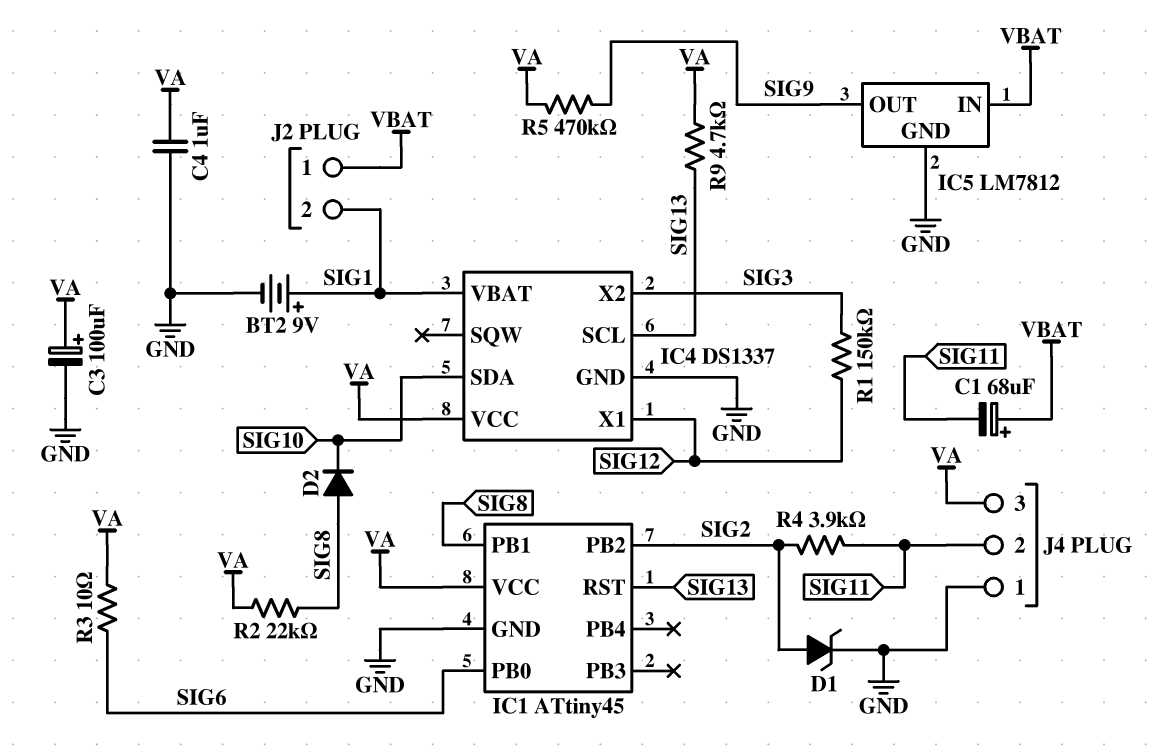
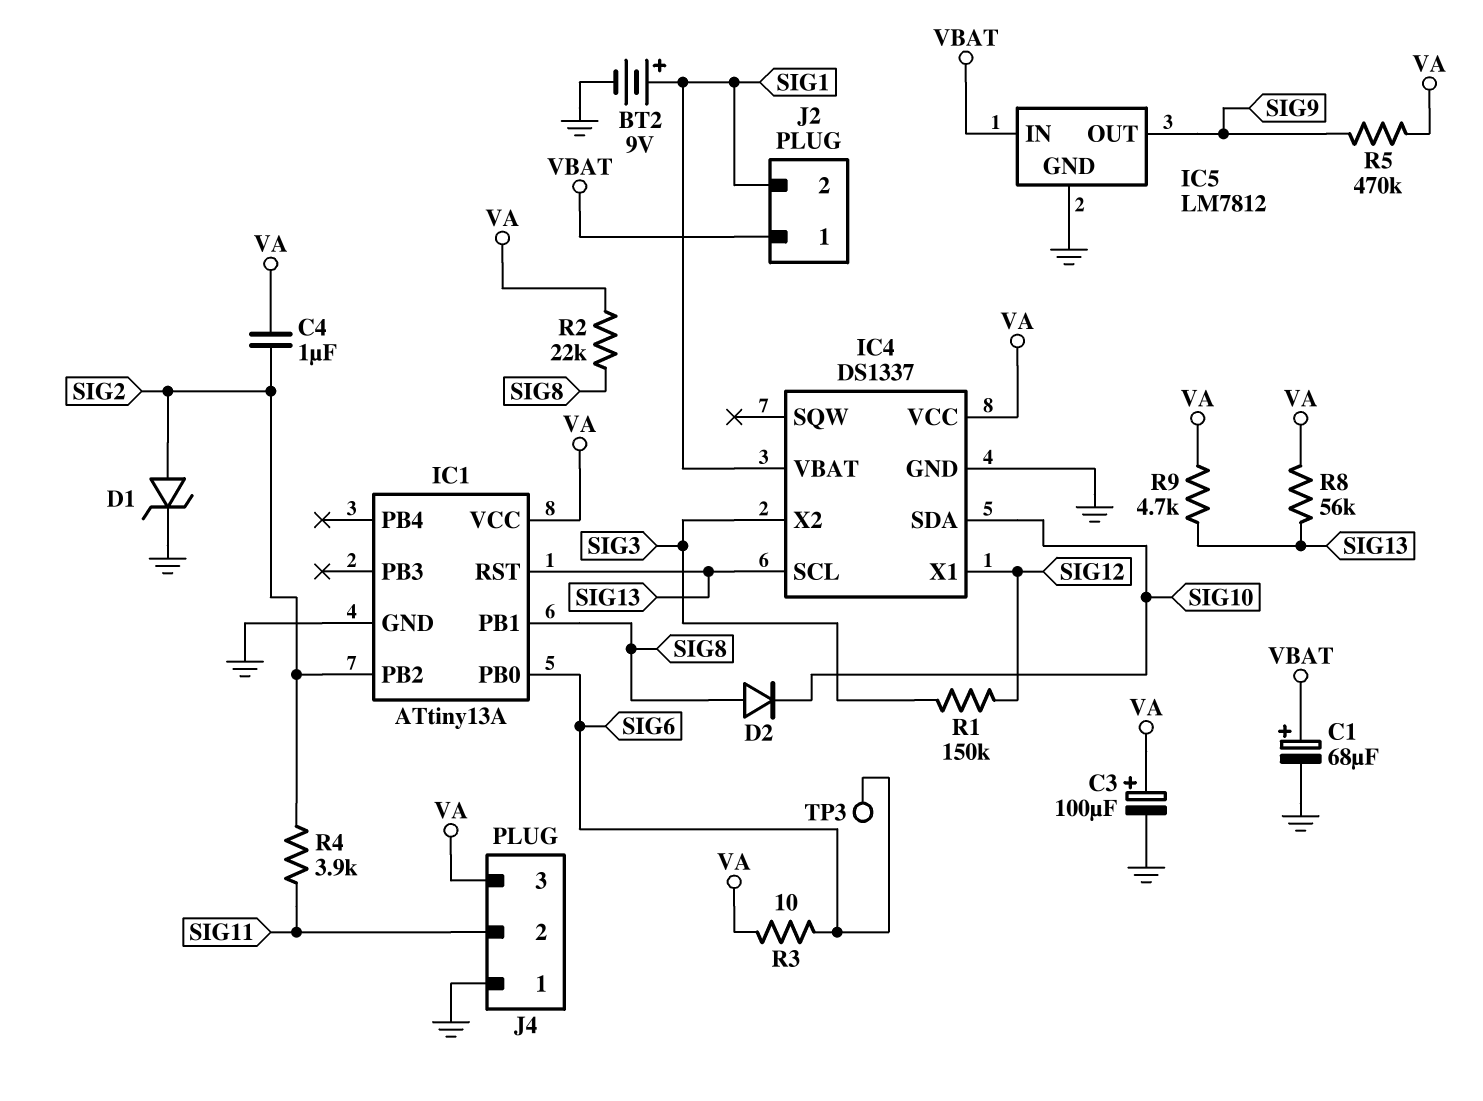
C1: 68uF (plus VBAT, minus SIG11) -> 68uF (plus VBAT, minus GND)
C4: 1uF (GND, VA) -> 1uF (SIG2, VA)
IC1: ATtiny45 -> ATtiny13A
R8: none -> 56k (SIG13, VA)
TP3: none -> test point (SIG6)

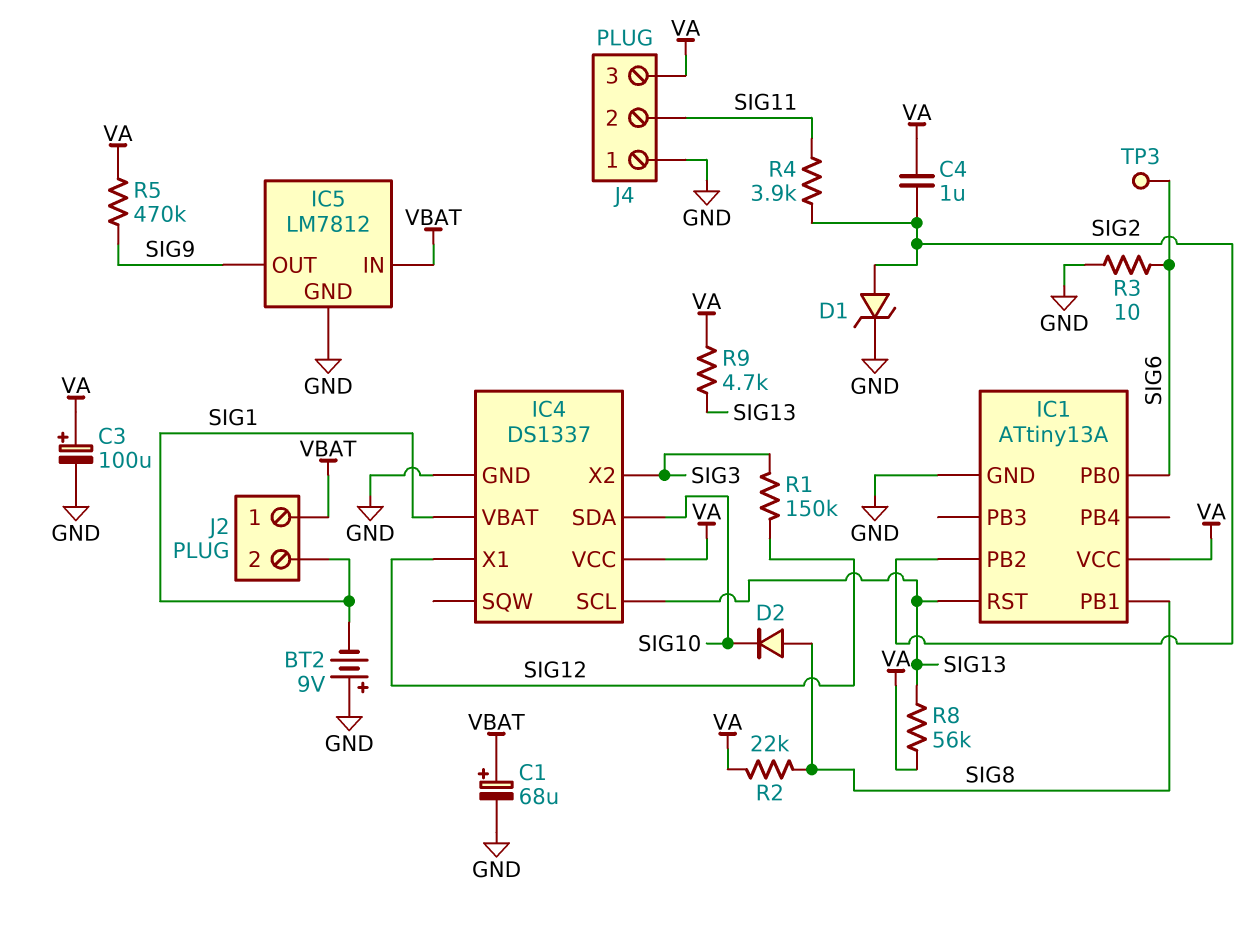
BT2: 9V (plus SIG1, minus GND) -> 9V (plus GND, minus SIG1)
R3: 10 (SIG6, VA) -> 10 (GND, SIG6)

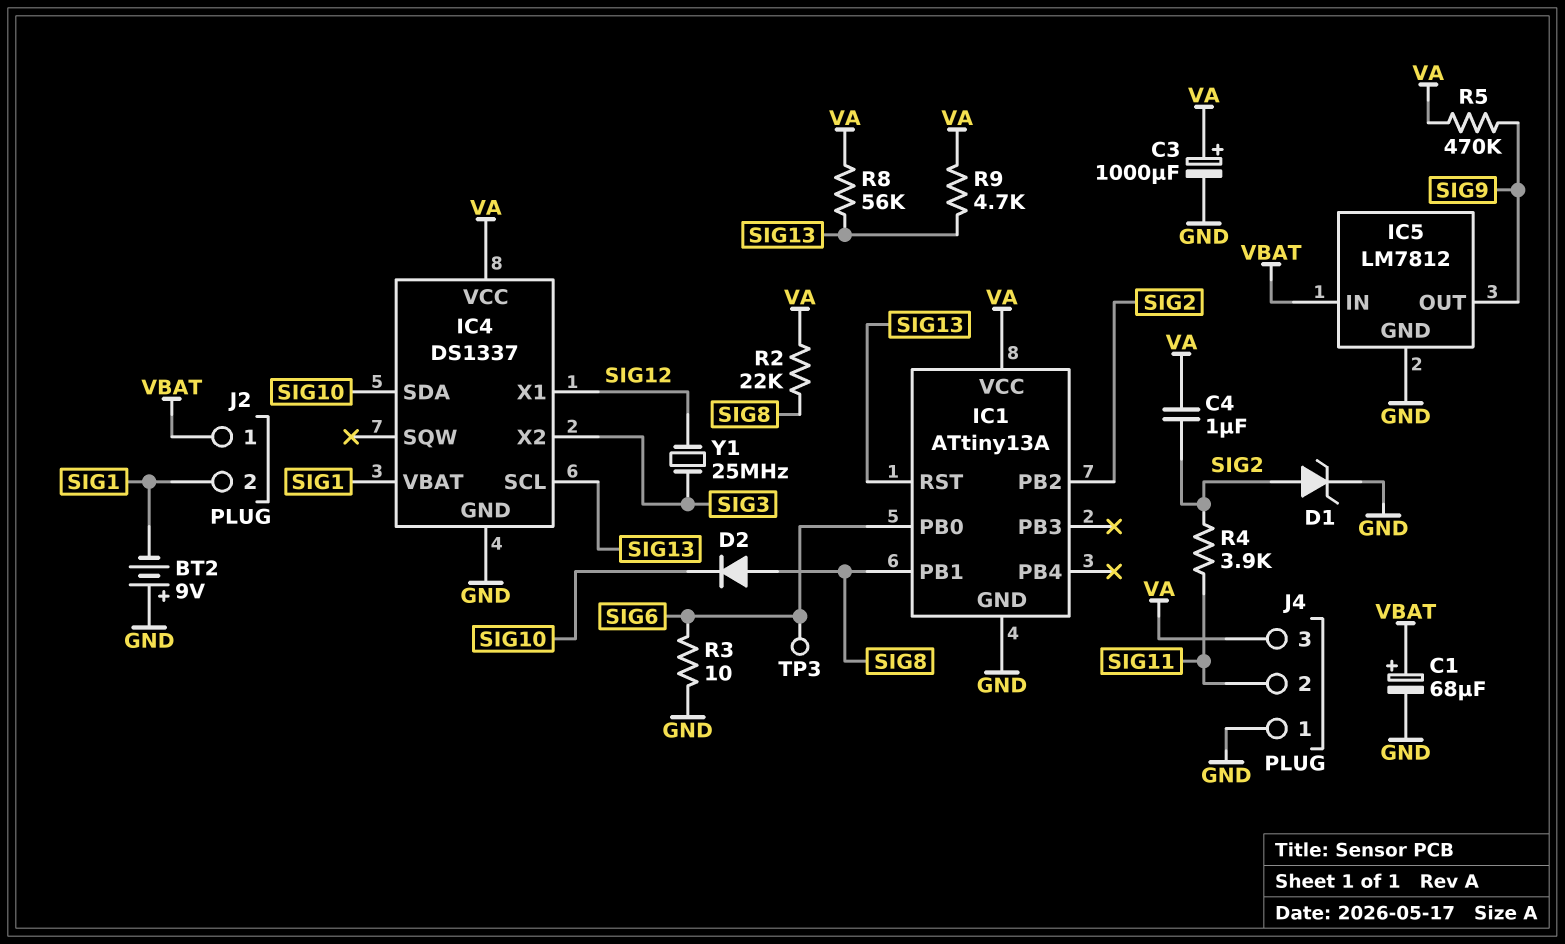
C3: 100uF (plus VA, minus GND) -> 1000uF (plus VA, minus GND)
R1: 150k (SIG3, SIG12) -> none
Y1: none -> 25MHz (SIG3, SIG12)

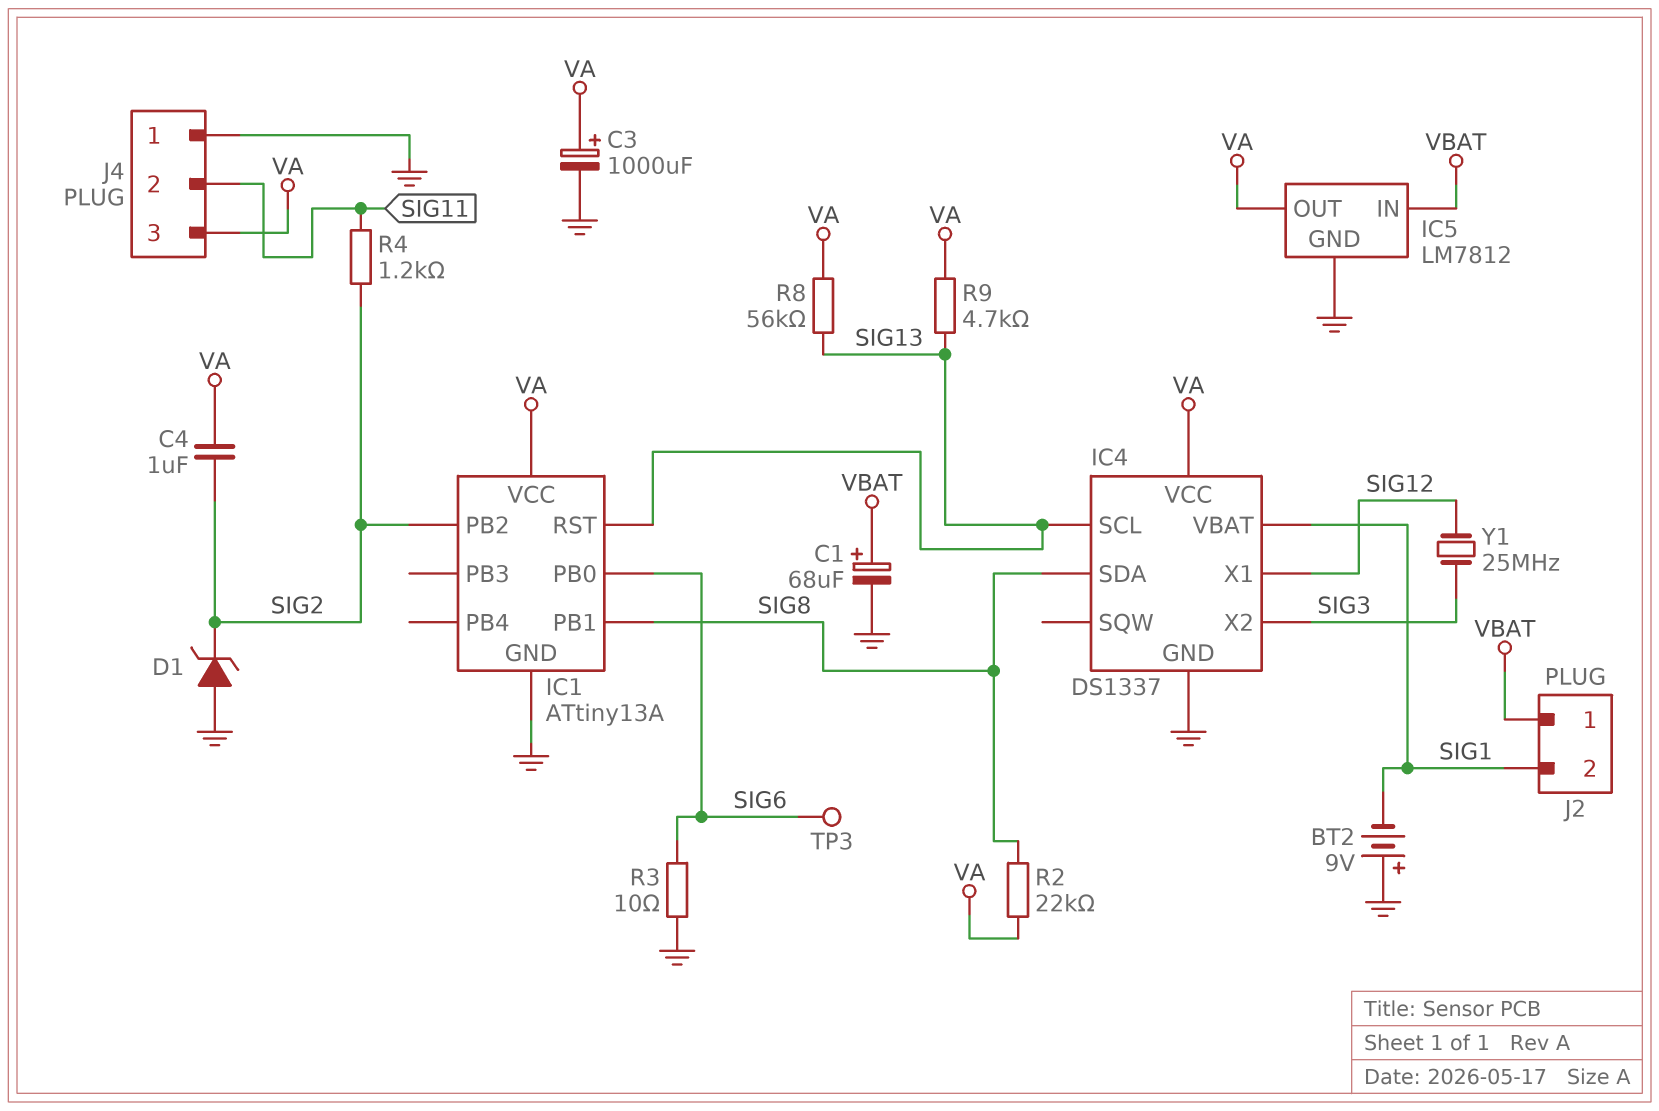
D1: zener (A SIG2, K GND) -> zener (A GND, K SIG2)
D2: diode (A SIG8, K SIG10) -> none
IC4 pin SDA: SIG10 -> SIG8
IC5 pin OUT: SIG9 -> VA
R4: 3.9k (SIG2, SIG11) -> 1.2k (SIG2, SIG11)
R5: 470k (SIG9, VA) -> none

